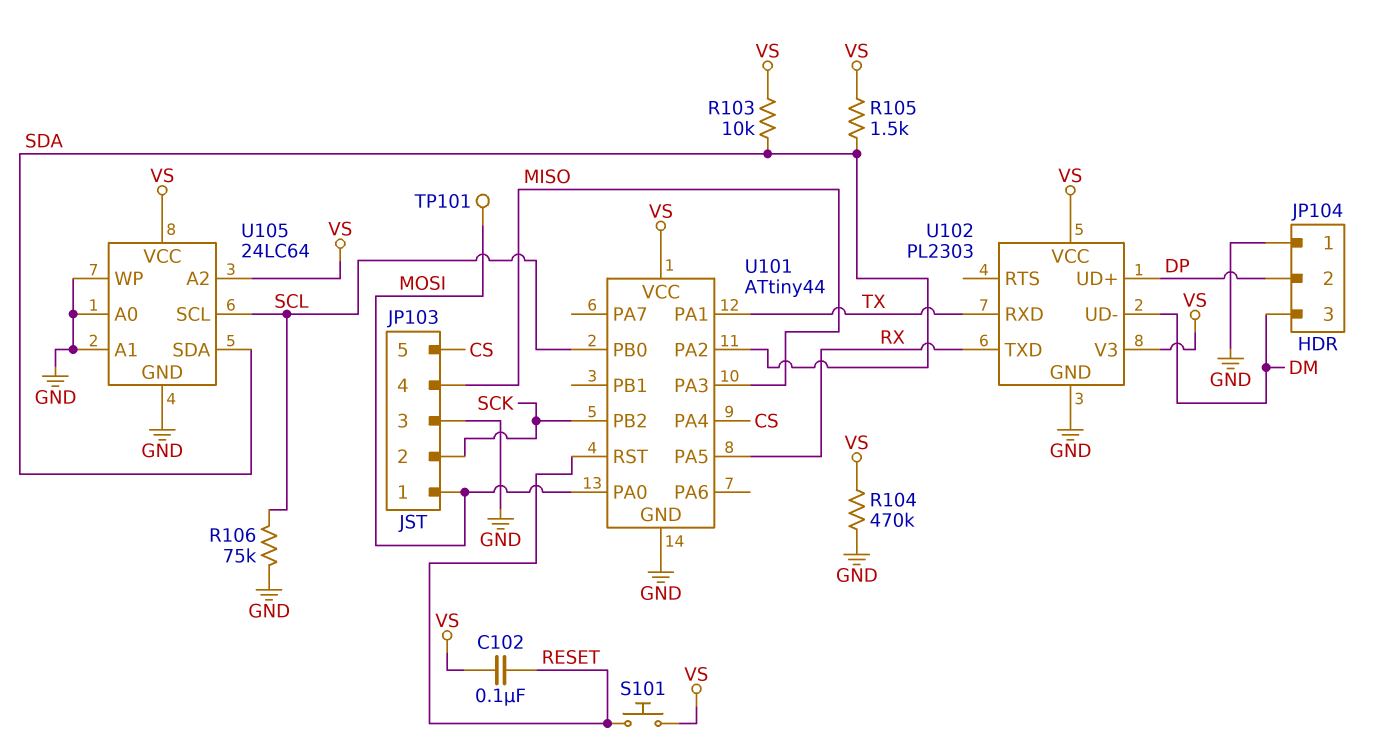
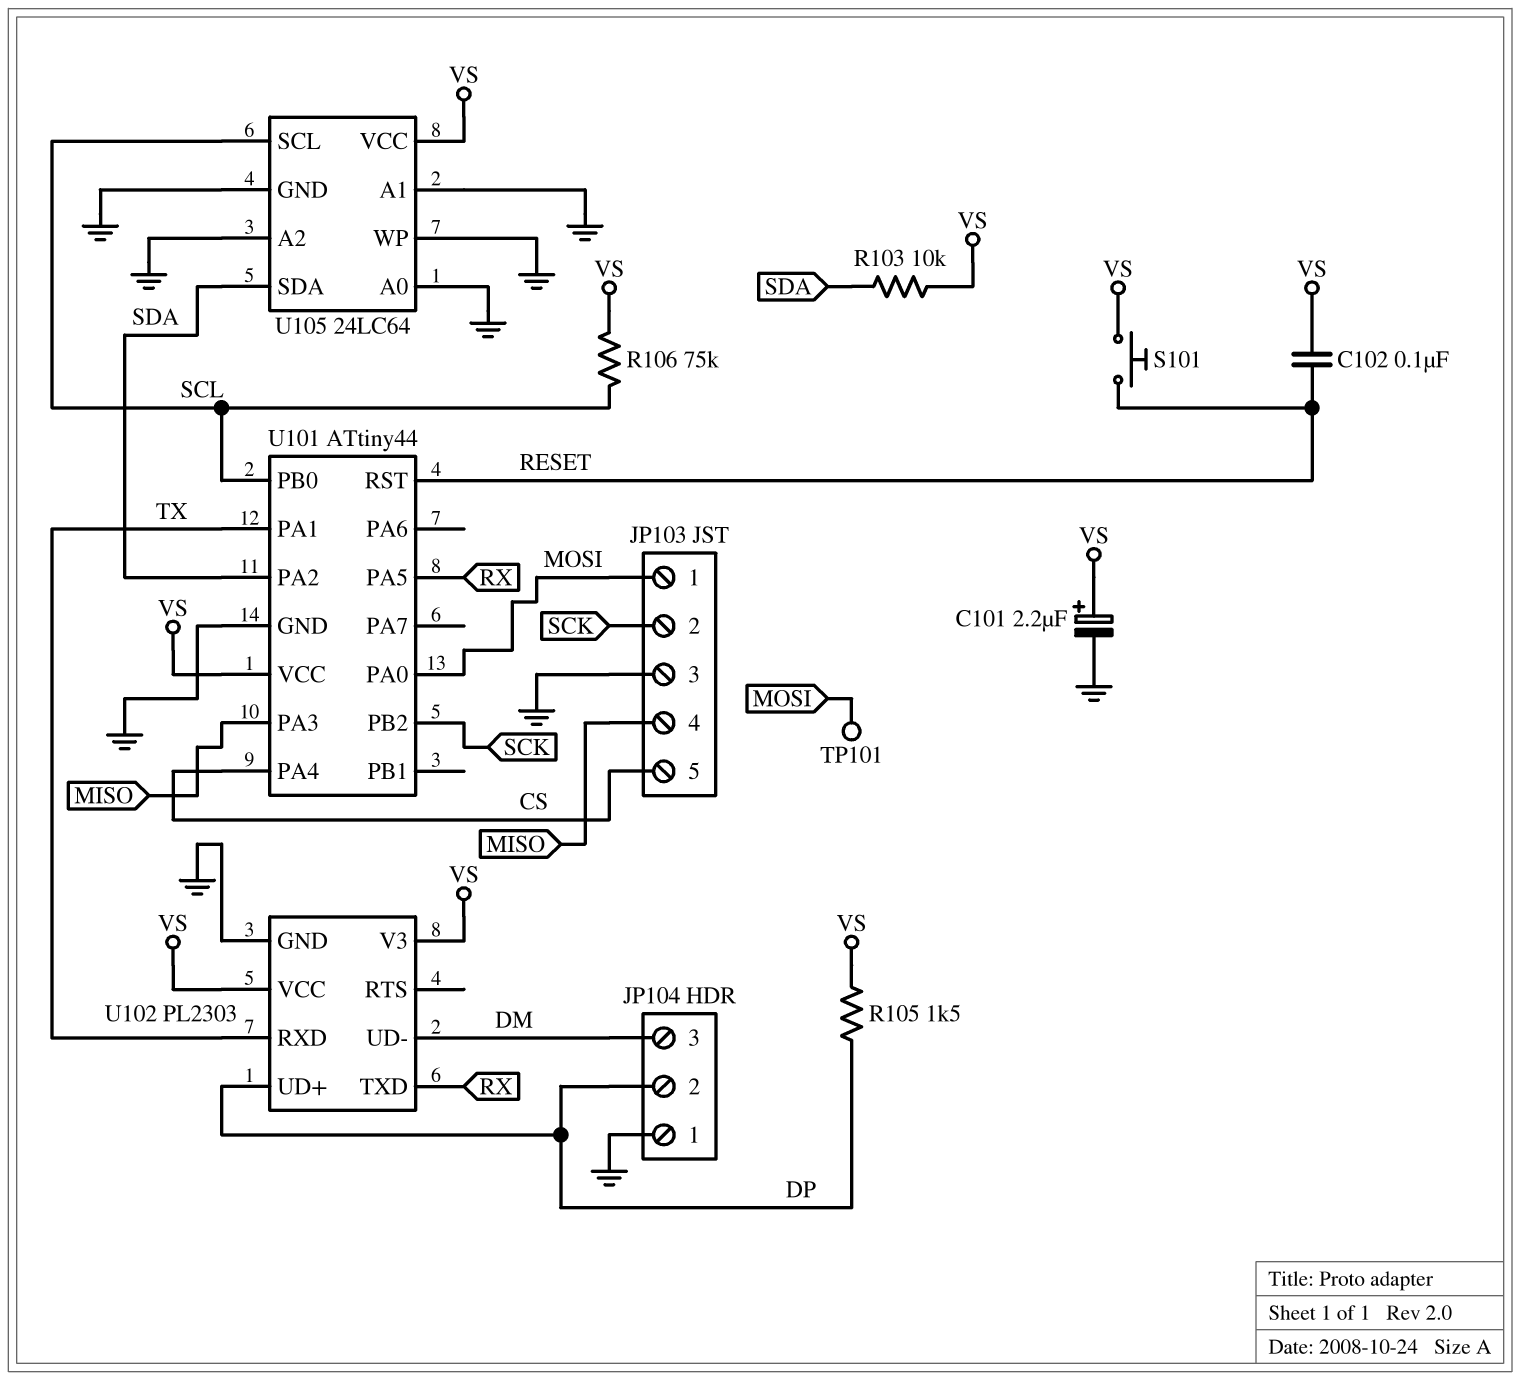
C101: none -> 2.2uF (plus VS, minus GND)
R104: 470k (GND, VS) -> none
R105: 1.5k (SDA, VS) -> 1.5k (DP, VS)
R106: 75k (GND, SCL) -> 75k (SCL, VS)
U105 pin A2: VS -> GND

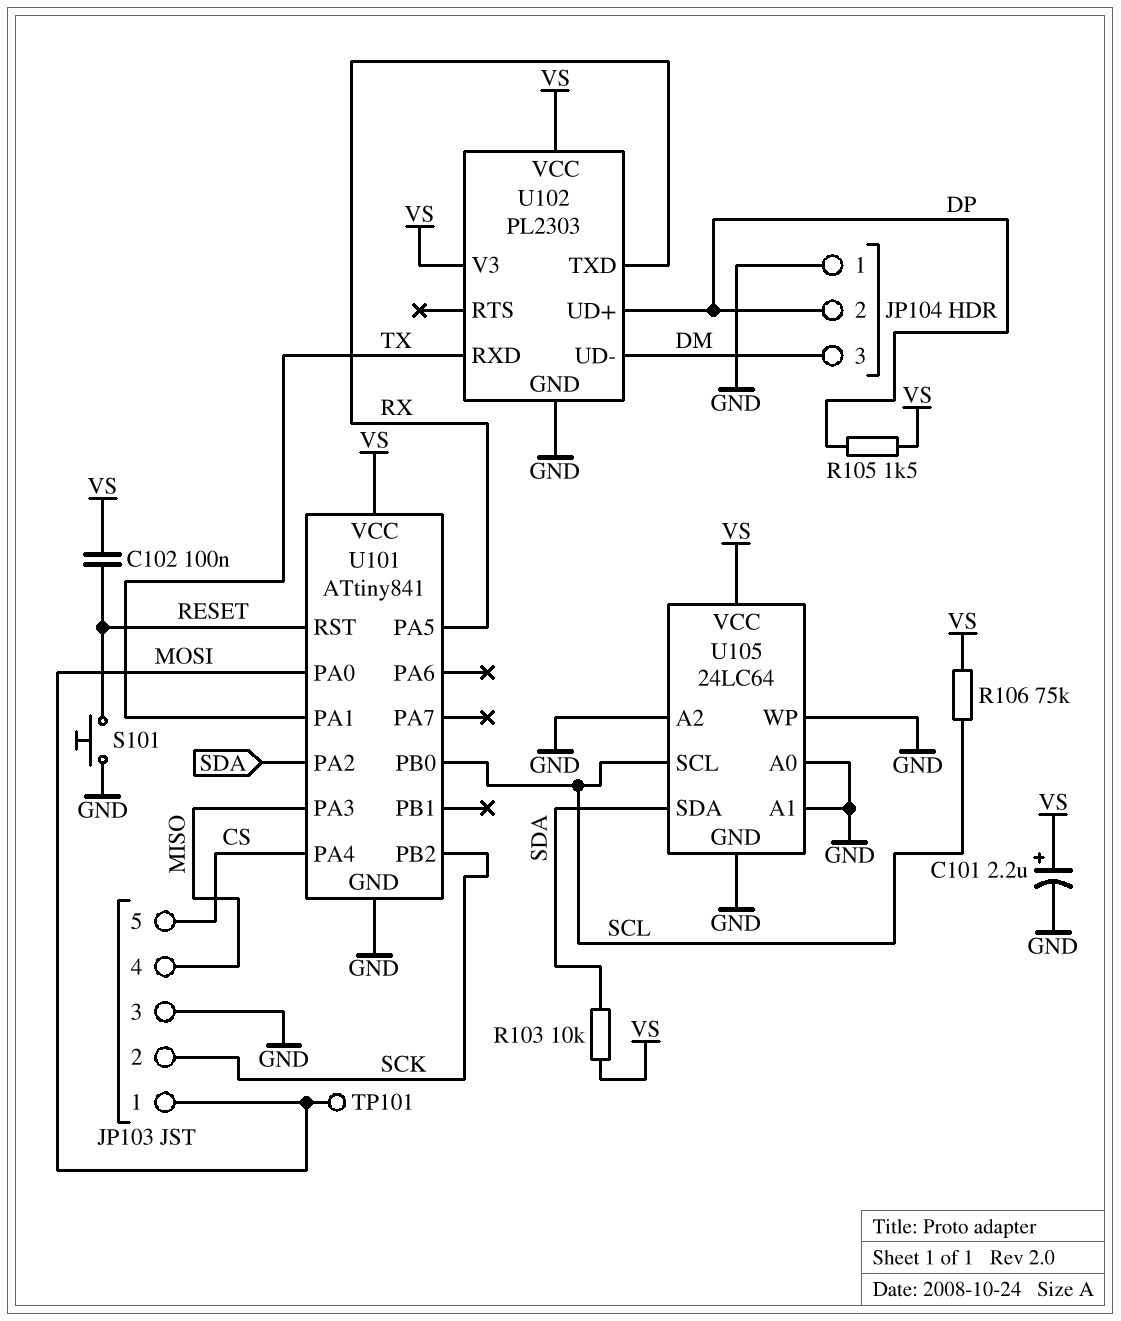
S101: button (RESET, VS) -> button (GND, RESET)
U101: ATtiny44 -> ATtiny841

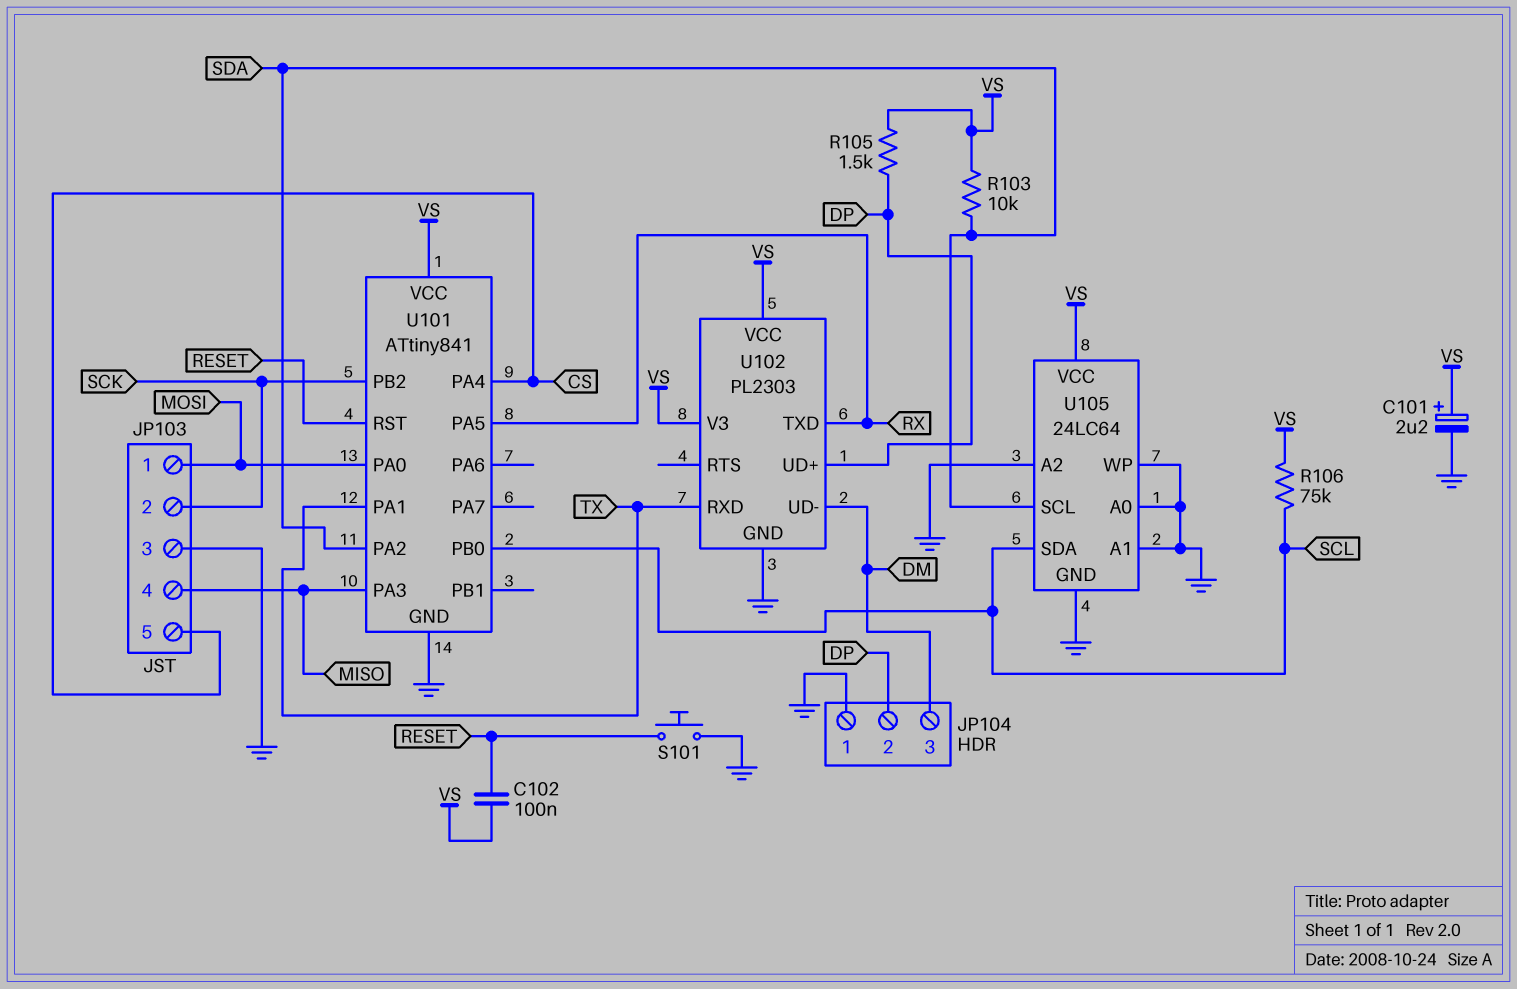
TP101: test point (MOSI) -> none
U105 pin SCL: SCL -> SDA
U105 pin SDA: SDA -> SCL

